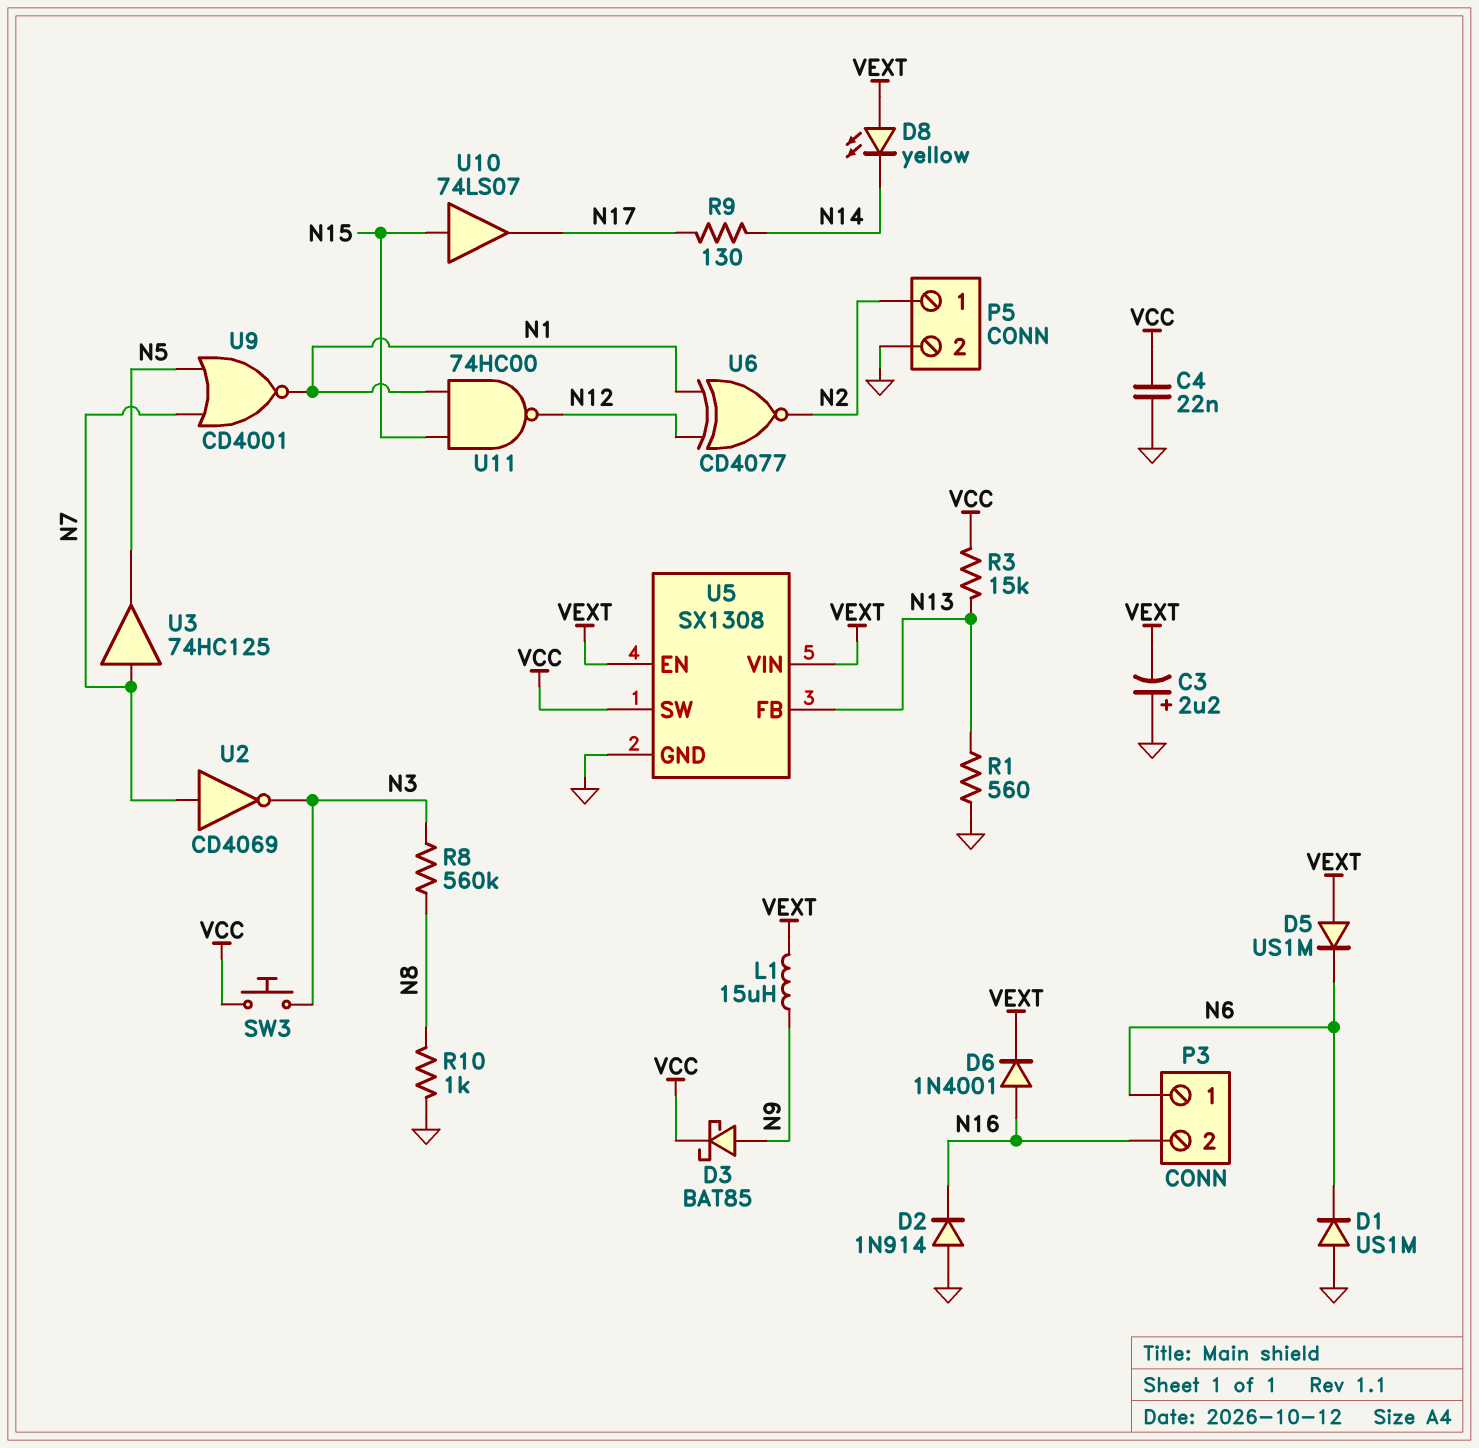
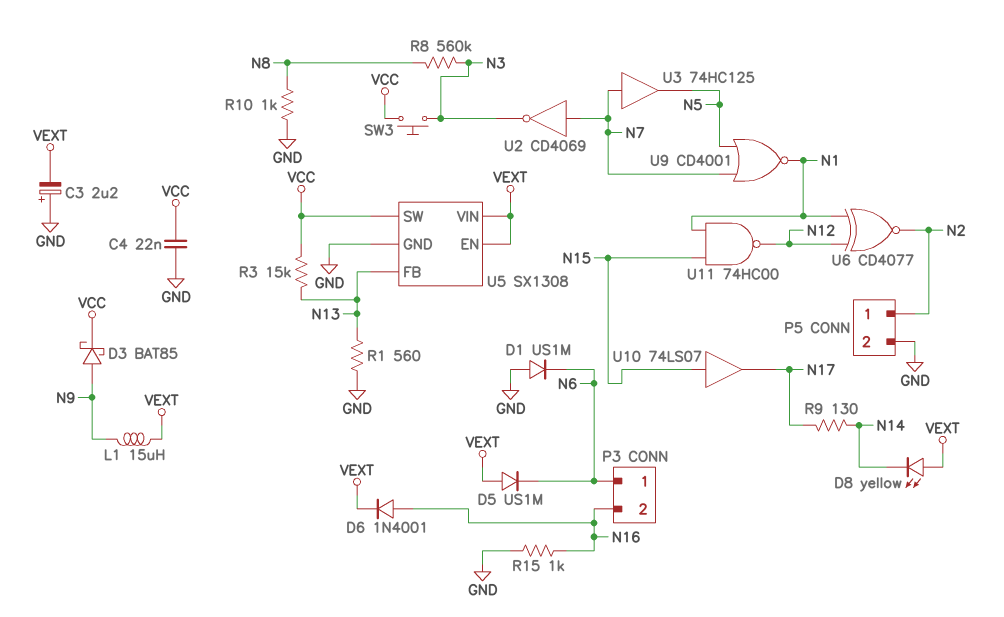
D2: diode 1N914 (A GND, K N16) -> none
R15: none -> 1k (GND, N16)

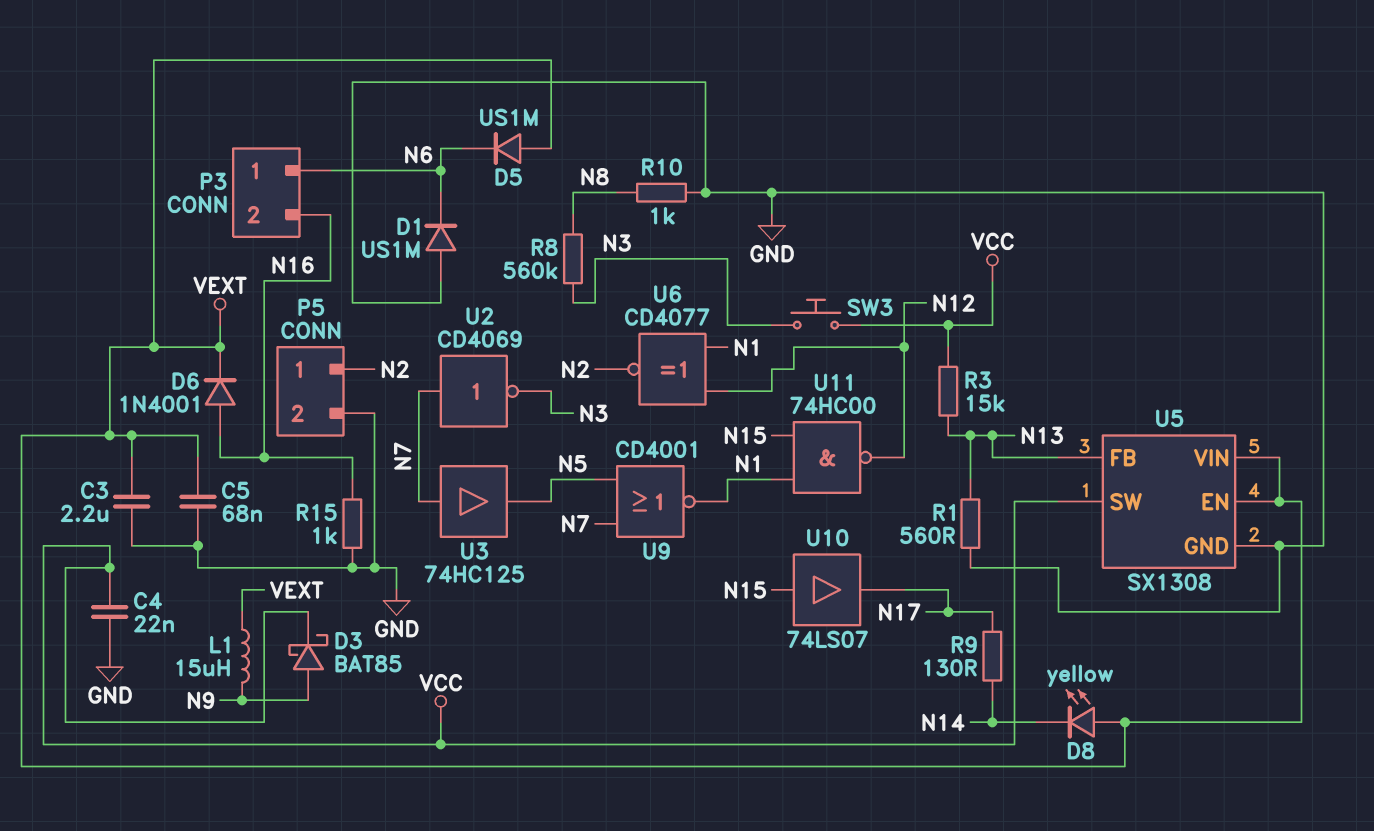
C3: 2.2uF (plus GND, minus VEXT) -> 2.2uF (GND, VEXT)
C5: none -> 68nF (GND, VEXT)

